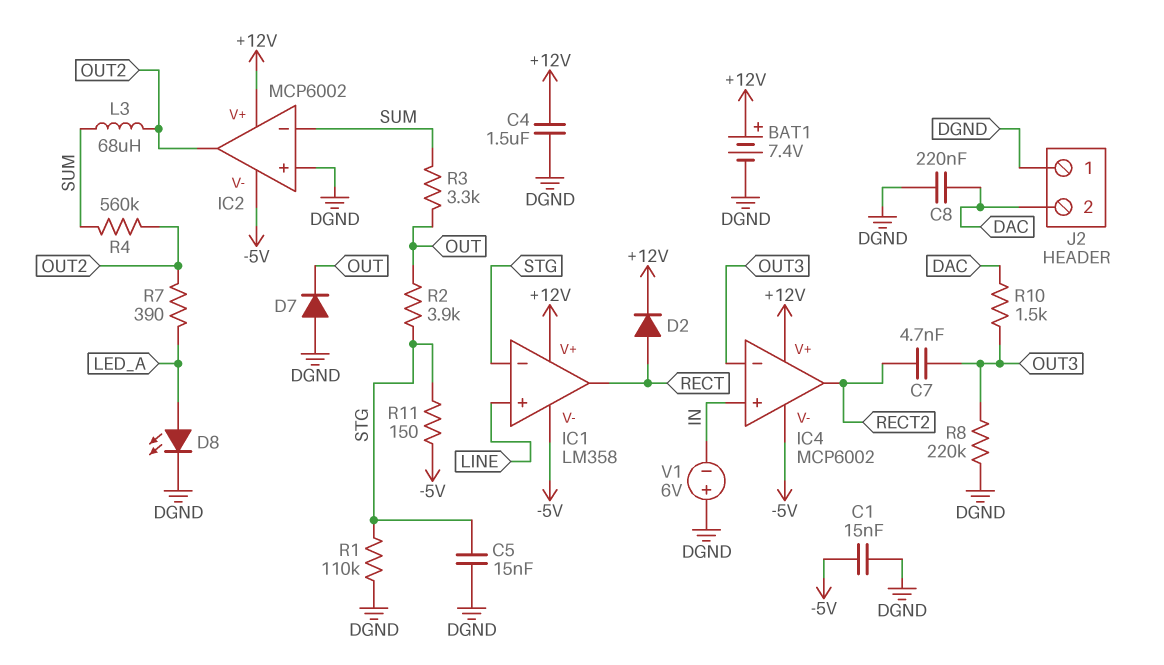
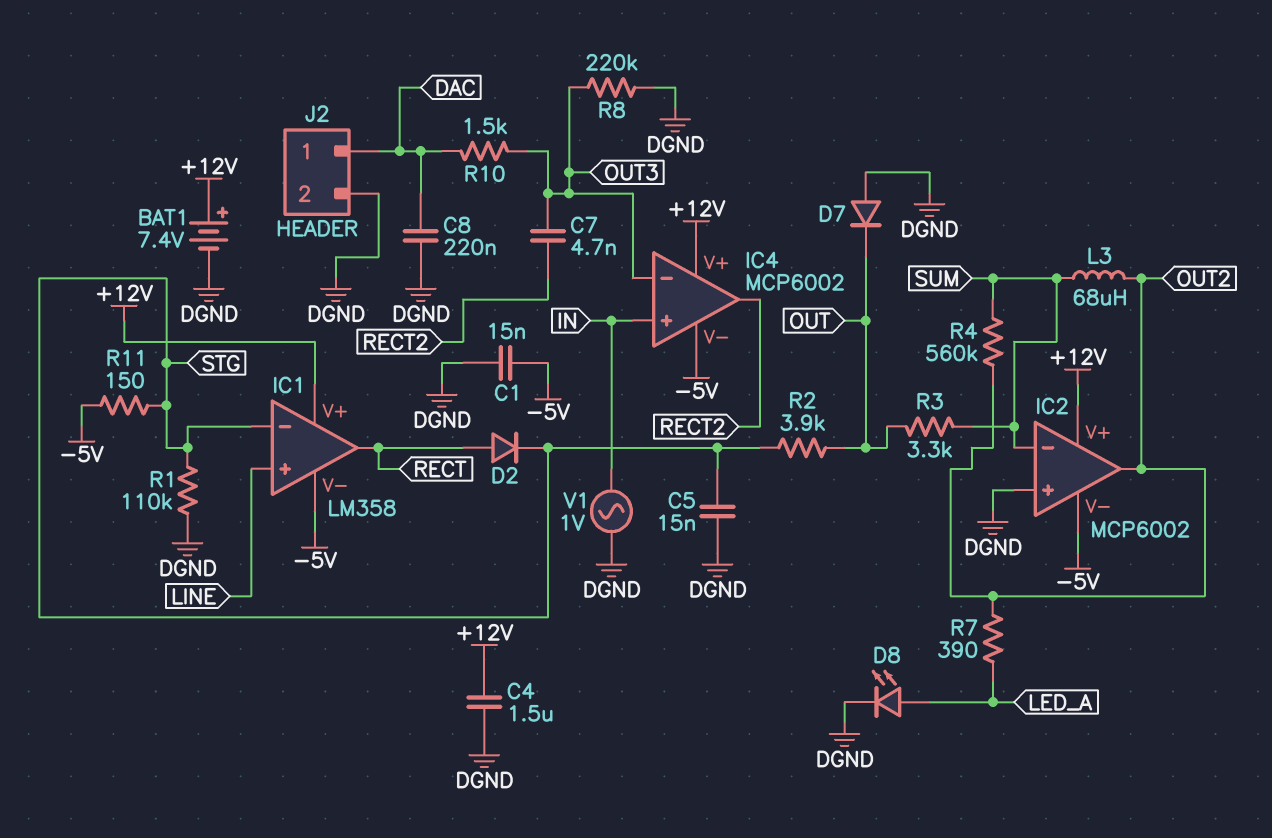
D2: diode (A RECT, K +12V) -> diode (A RECT, K STG)
J2 pin 1: DGND -> DAC
J2 pin 2: DAC -> DGND
V1: 6V (plus DGND, minus IN) -> AC 1V (DGND, IN)

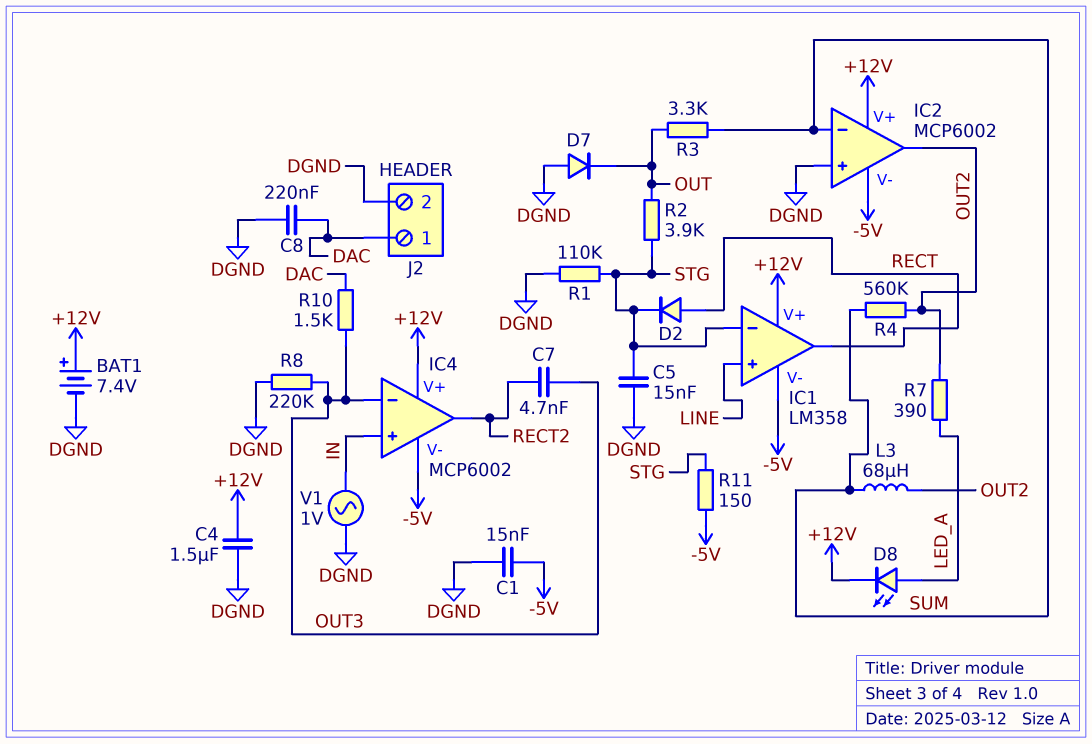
D8: LED (A LED_A, K DGND) -> LED (A LED_A, K +12V)

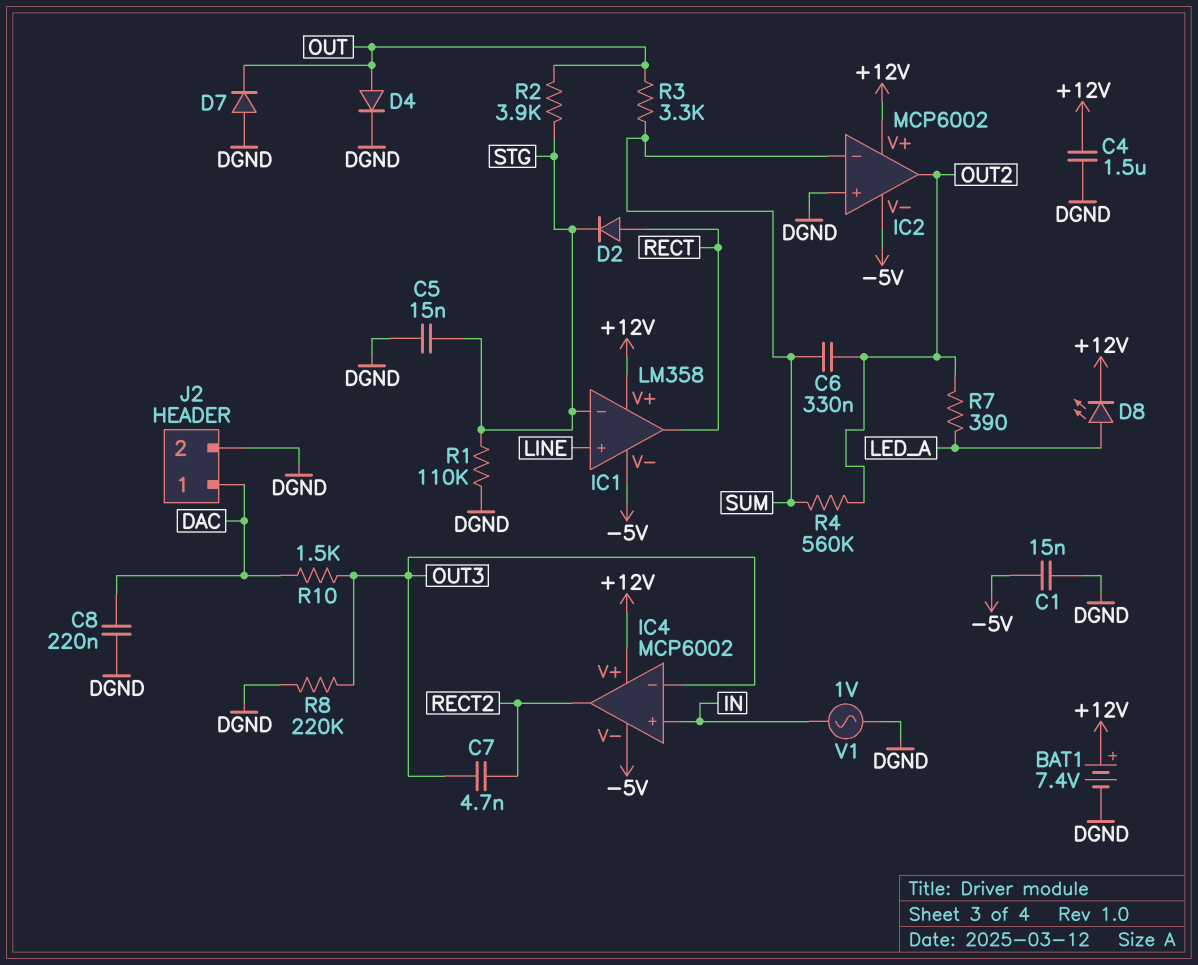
C6: none -> 330nF (OUT2, SUM)
D4: none -> diode (A OUT, K DGND)
L3: 68uH (OUT2, SUM) -> none
R11: 150 (-5V, STG) -> none

